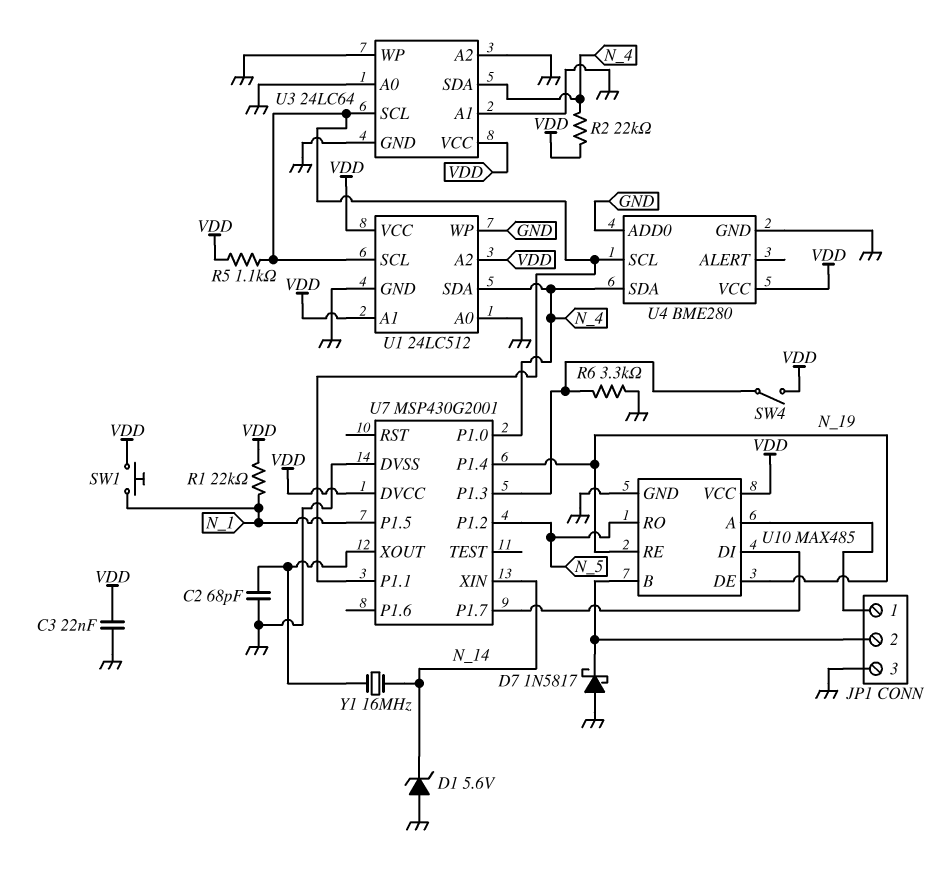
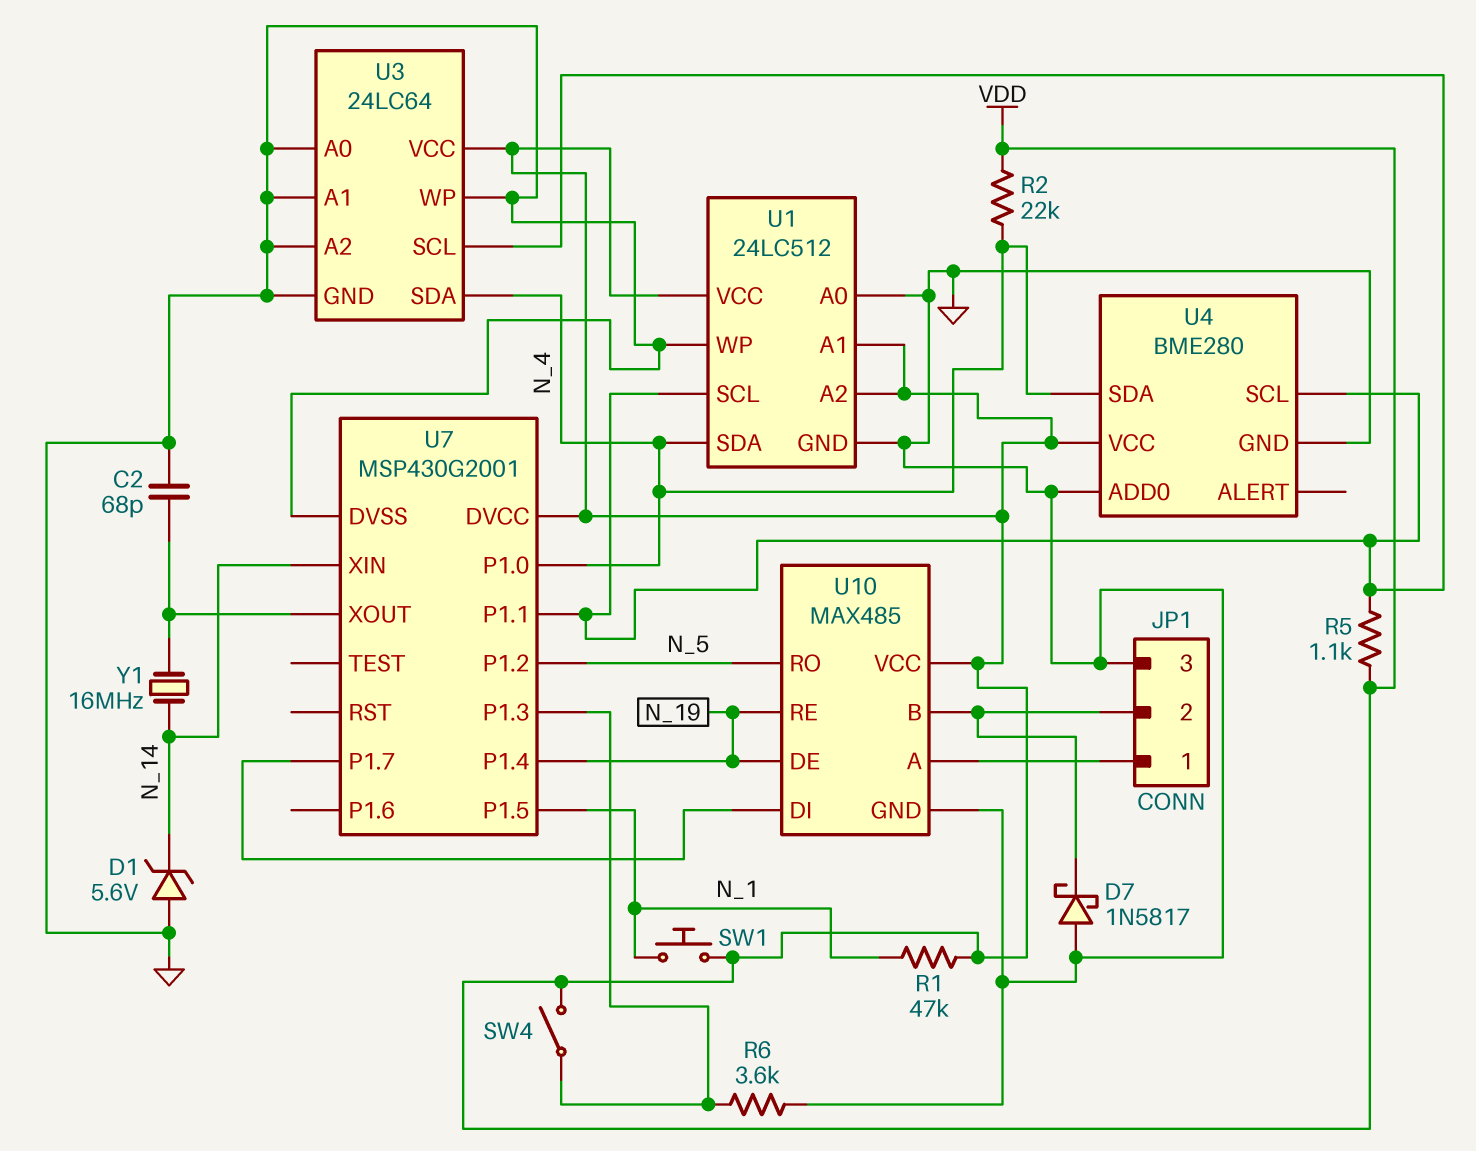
C3: 22nF (GND, VDD) -> none
R1: 22k (N_1, VDD) -> 47k (N_1, VDD)
R6: 3.3k (GND, U7/P1.3) -> 3.6k (GND, U7/P1.3)

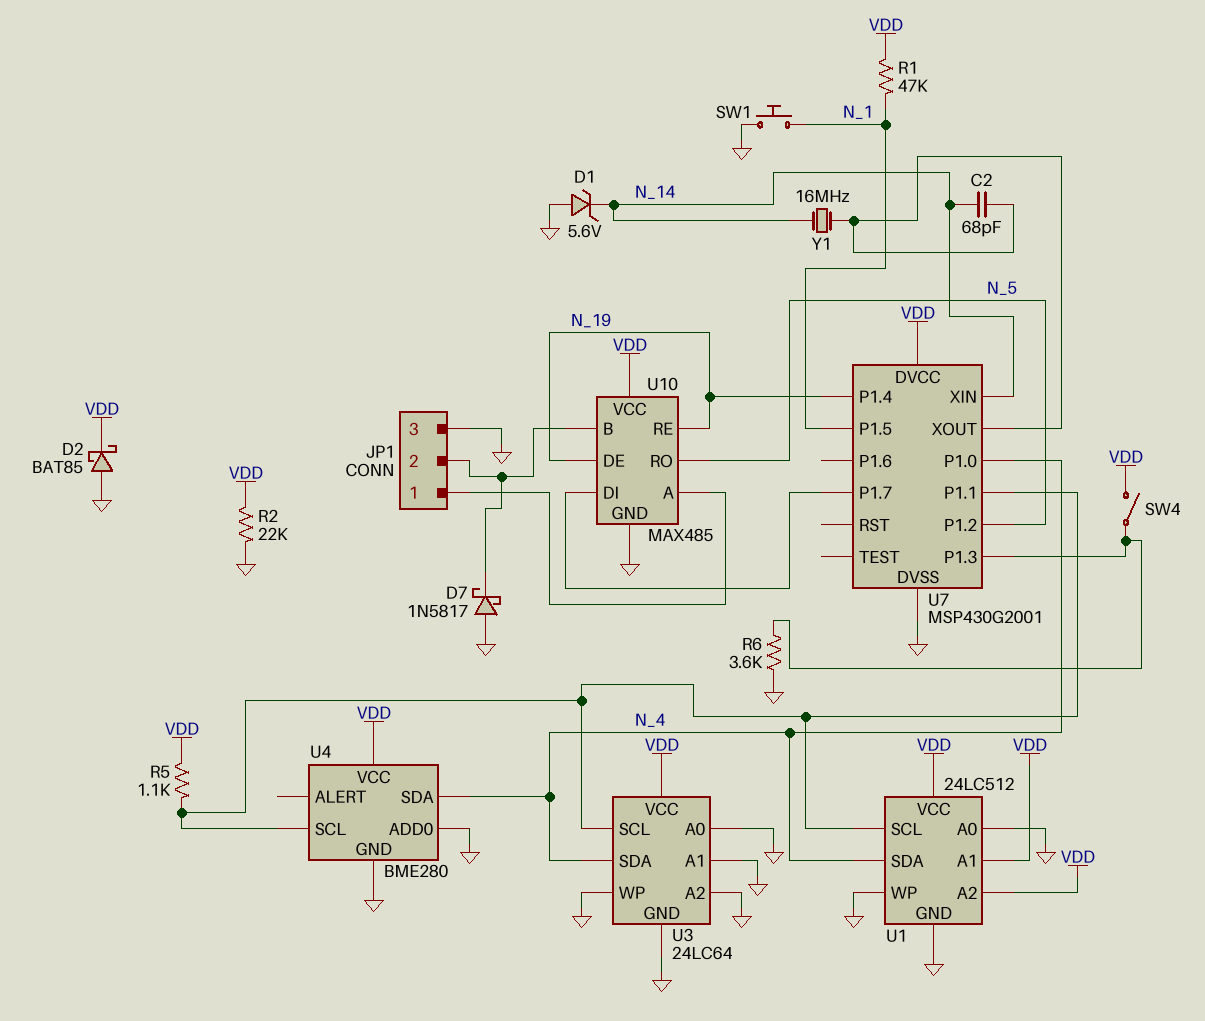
C2: 68pF (GND, U7/XOUT) -> 68pF (N_14, U7/XOUT)
D2: none -> schottky BAT85 (A GND, K VDD)
R2: 22k (N_4, VDD) -> 22k (GND, VDD)
SW1: button (N_1, VDD) -> button (GND, N_1)

